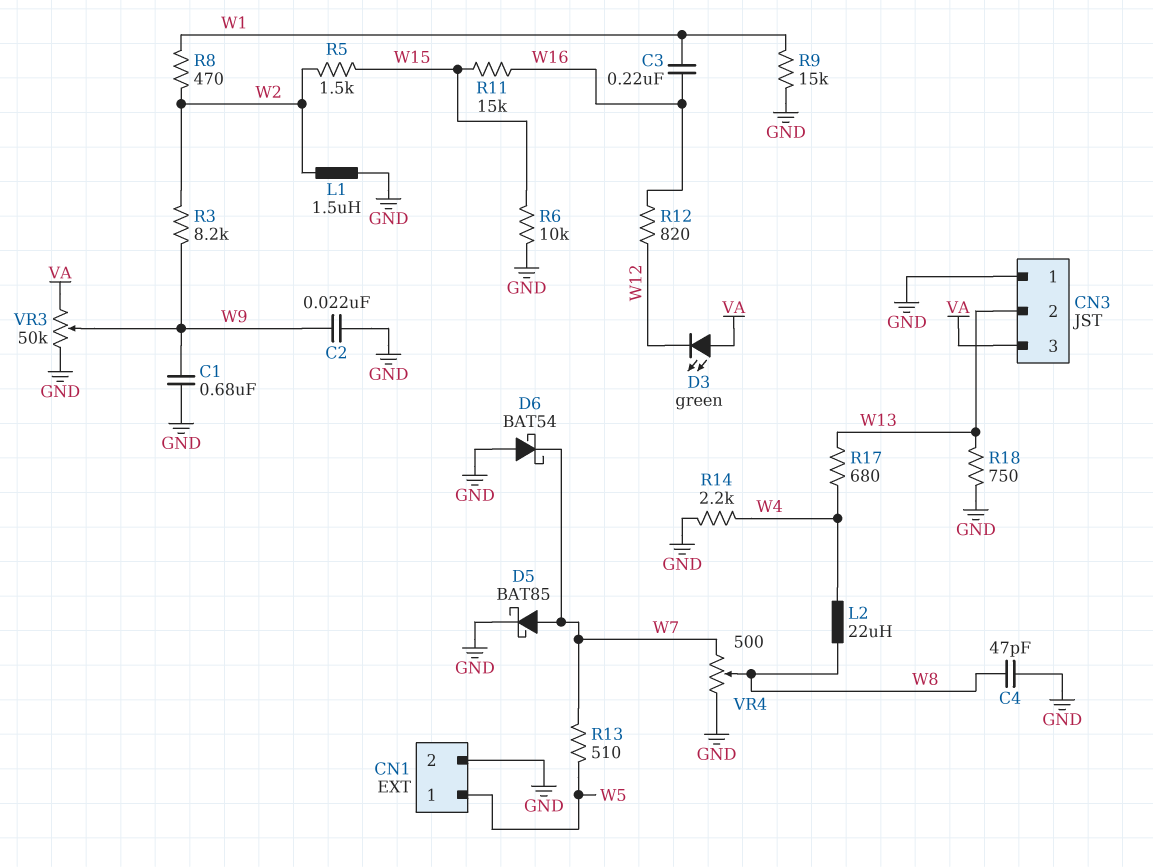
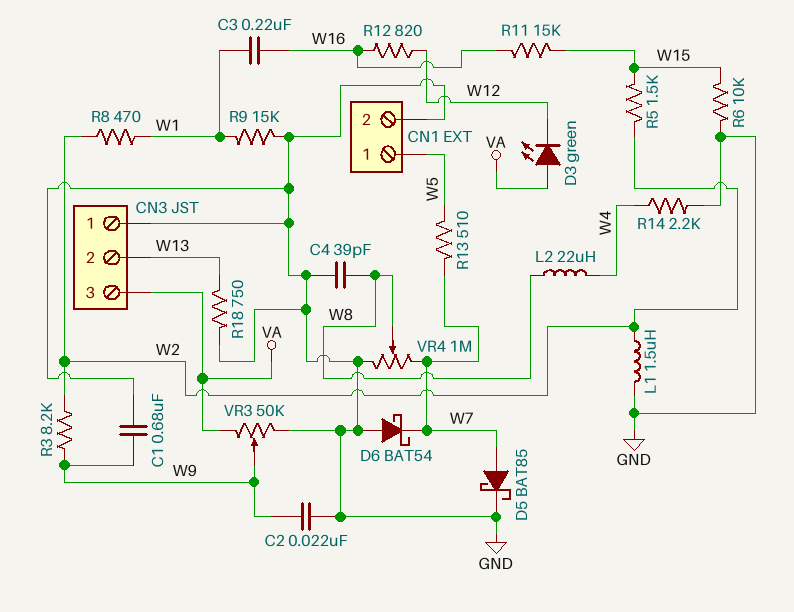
C4: 47pF (GND, W8) -> 39pF (GND, W8)
R17: 680 (W4, W13) -> none
VR4: 500 (GND, W7, wiper W8) -> 1M (GND, W7, wiper W8)

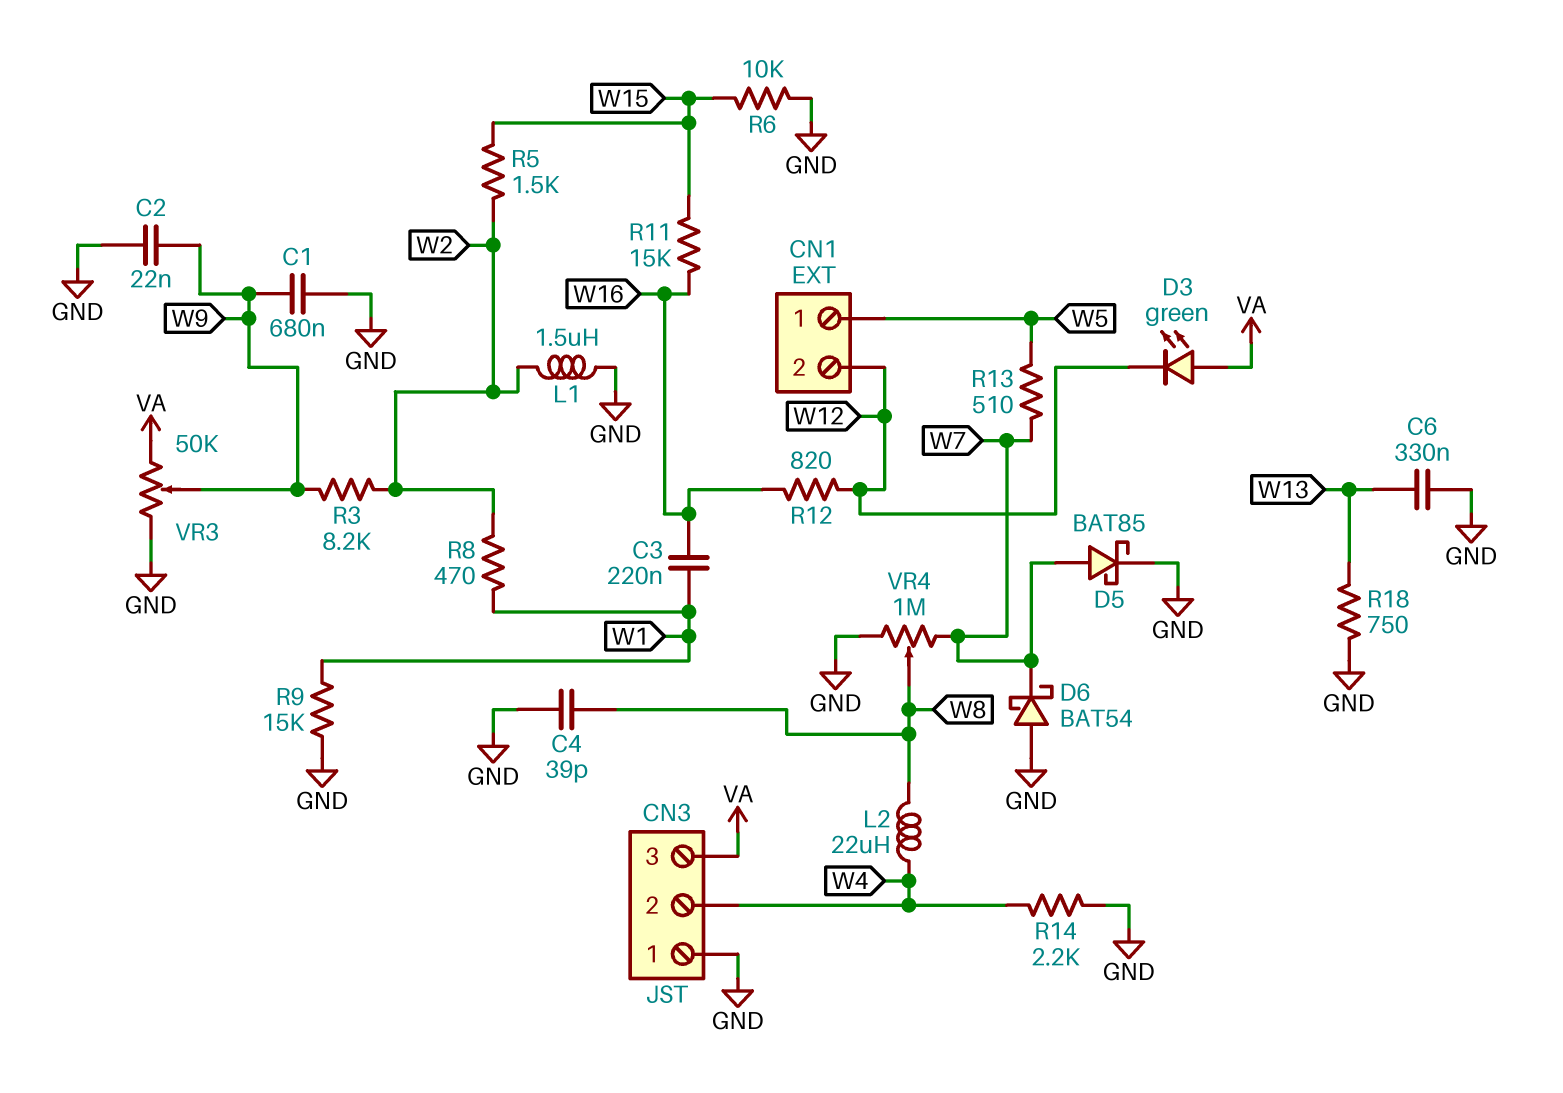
C6: none -> 330nF (GND, W13)
CN1 pin 2: GND -> W12
CN3 pin 2: W13 -> W4

